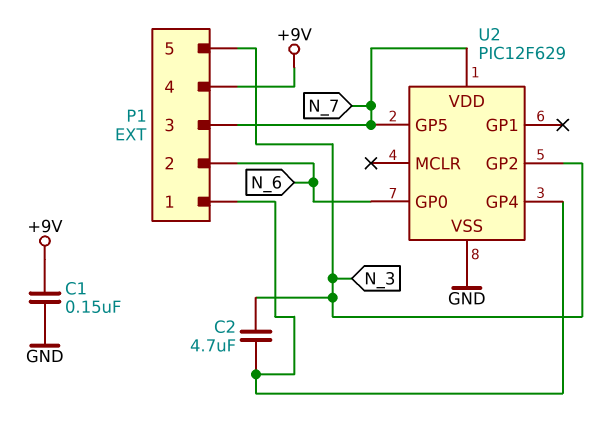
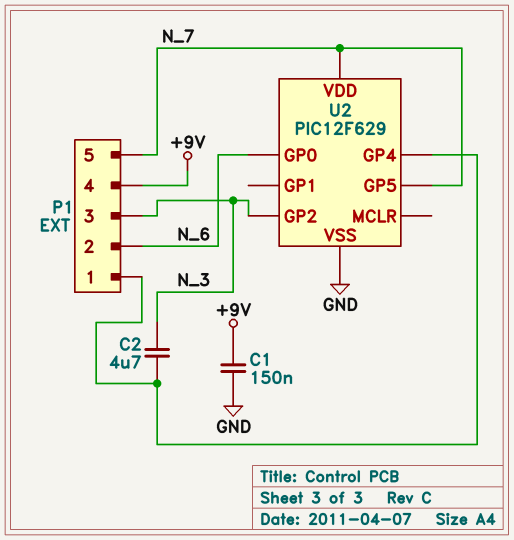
P1 pin 3: N_7 -> N_3
P1 pin 5: N_3 -> N_7

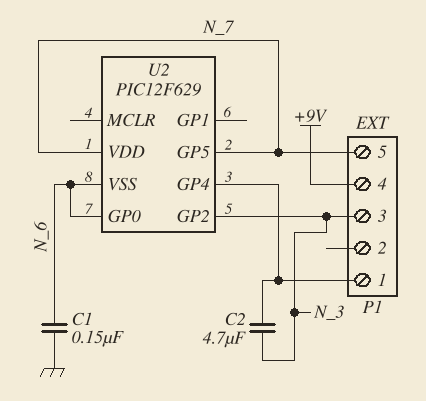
C1: 150nF (+9V, GND) -> 150nF (GND, N_6)
P1 pin 2: N_6 -> none
U2 pin VSS: GND -> N_6

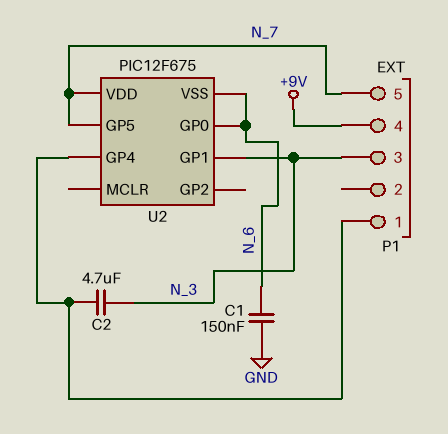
U2: PIC12F629 -> PIC12F675
U2 pin GP1: none -> N_3
U2 pin GP2: N_3 -> none

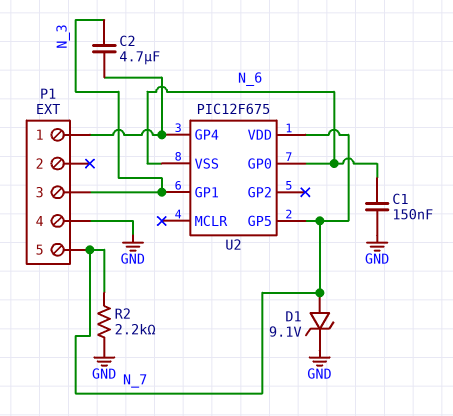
D1: none -> zener 9.1V (A N_7, K GND)
P1 pin 4: +9V -> GND
R2: none -> 2.2k (GND, N_7)

